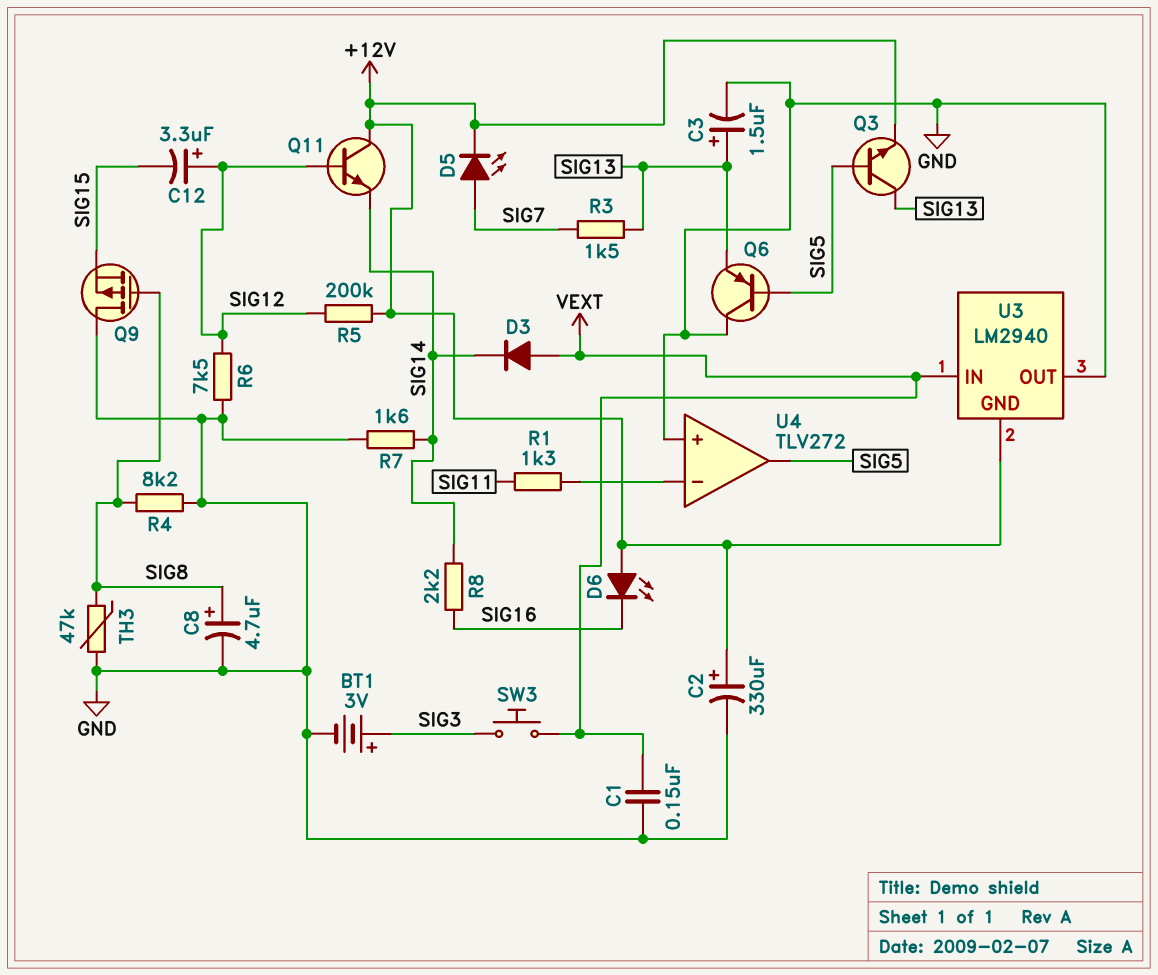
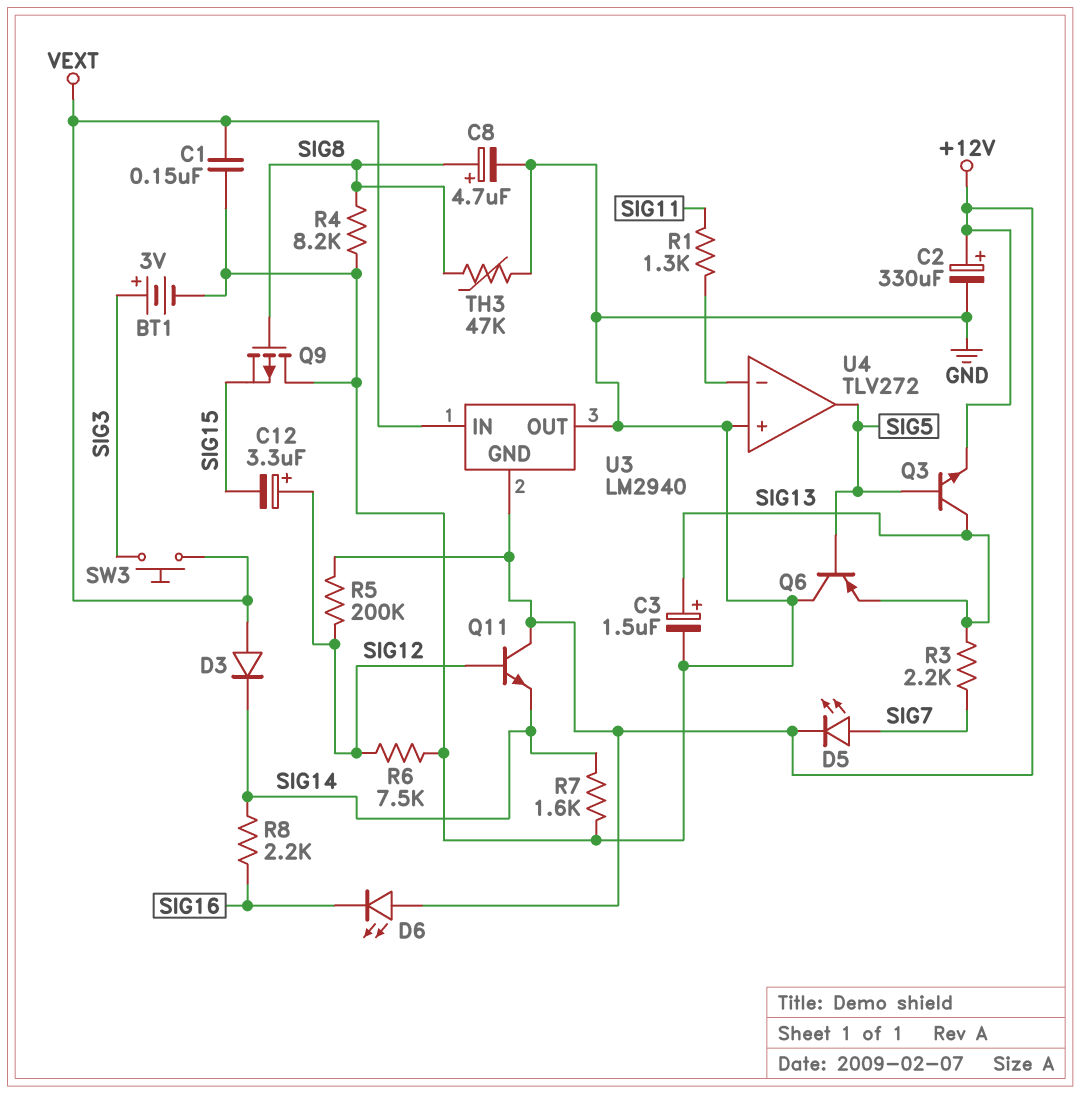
R3: 1.5k (SIG7, SIG13) -> 2.2k (SIG7, SIG13)

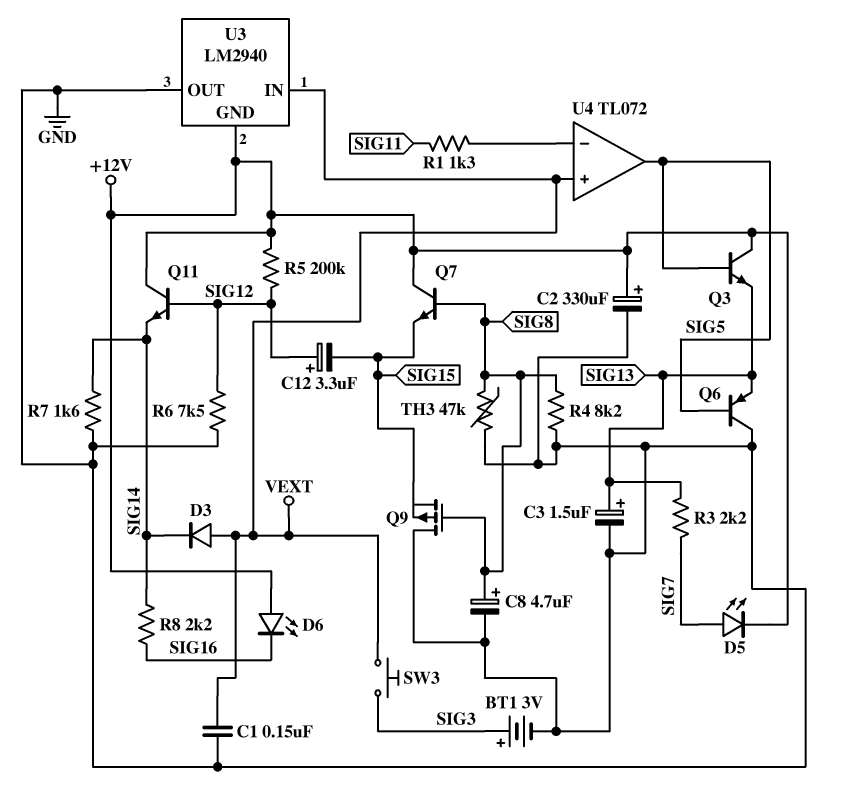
Q3: NPN (B SIG5, C SIG13, E +12V) -> NPN (B SIG5, C +12V, E SIG13)
Q7: none -> NPN (B SIG8, C +12V, E SIG15)
U4: TLV272 -> TL072
U4 pin in+: GND -> VEXT

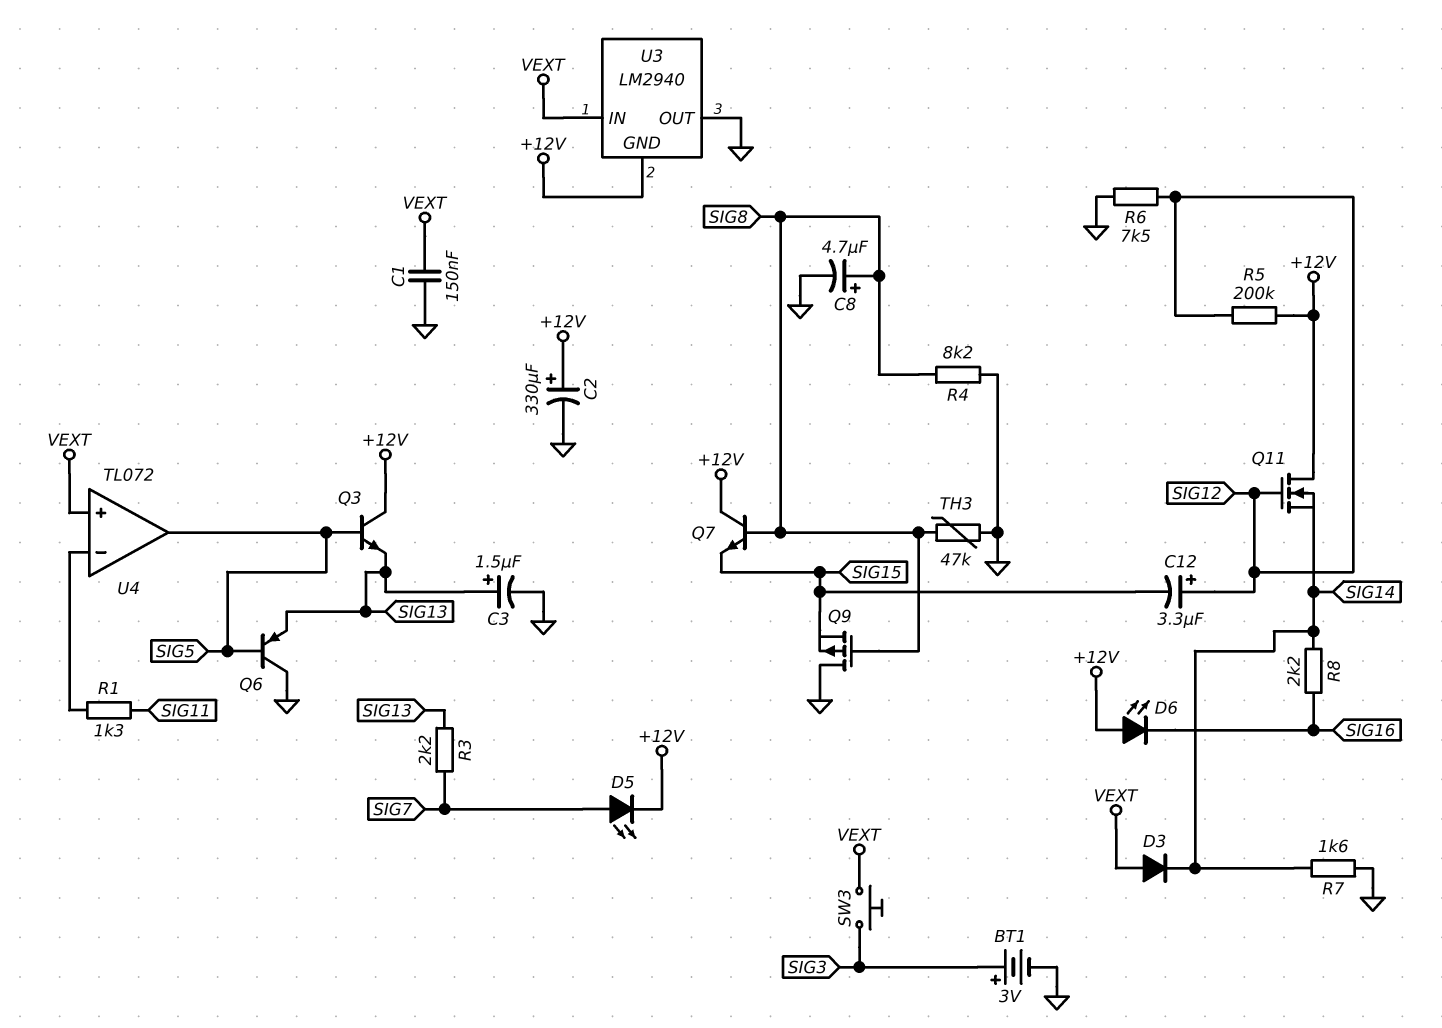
Q11: NPN (B SIG12, C +12V, E SIG14) -> NMOS (G SIG12, D +12V, S SIG14)

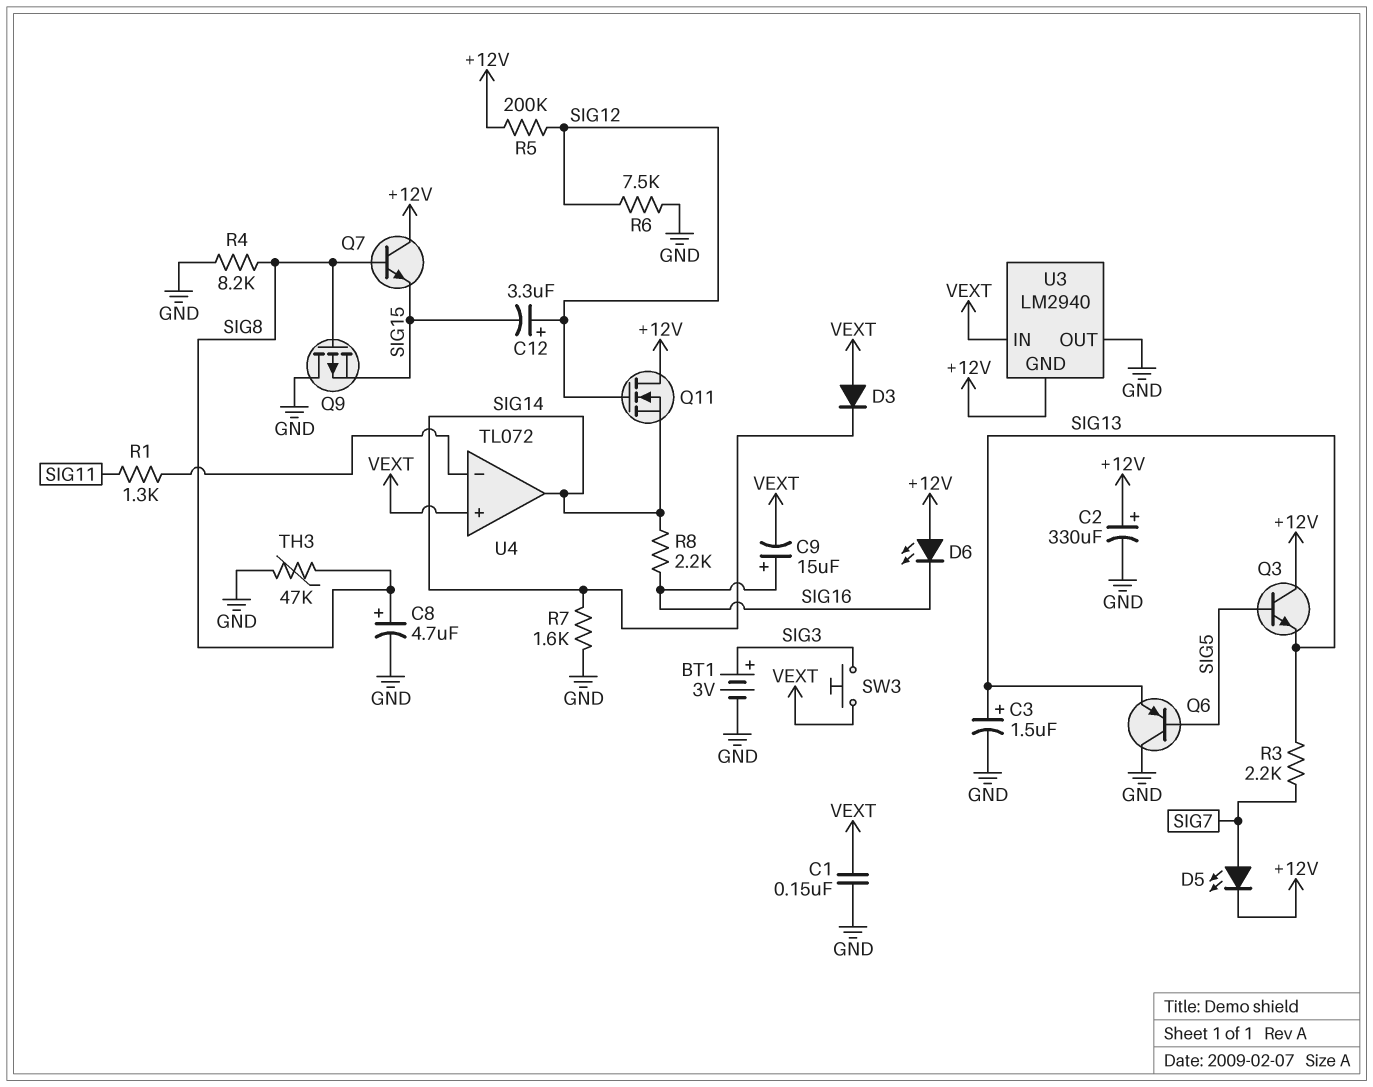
C9: none -> 15uF (plus SIG16, minus VEXT)
U4 pin out: SIG5 -> SIG14

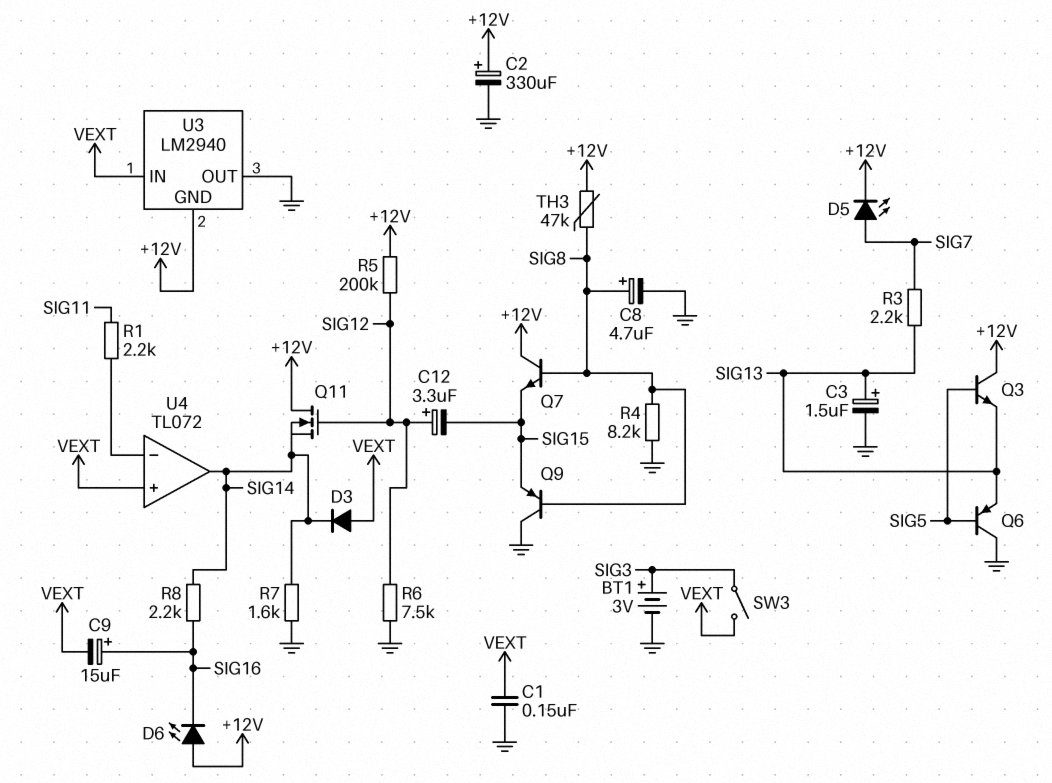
Q9: PMOS (G SIG8, D GND, S SIG15) -> PNP (B SIG8, C GND, E SIG15)
R1: 1.3k (SIG11, U4/in-) -> 2.2k (SIG11, U4/in-)
SW3: button (SIG3, VEXT) -> switch (SIG3, VEXT)
TH3: 47k (GND, SIG8) -> 47k (+12V, SIG8)

